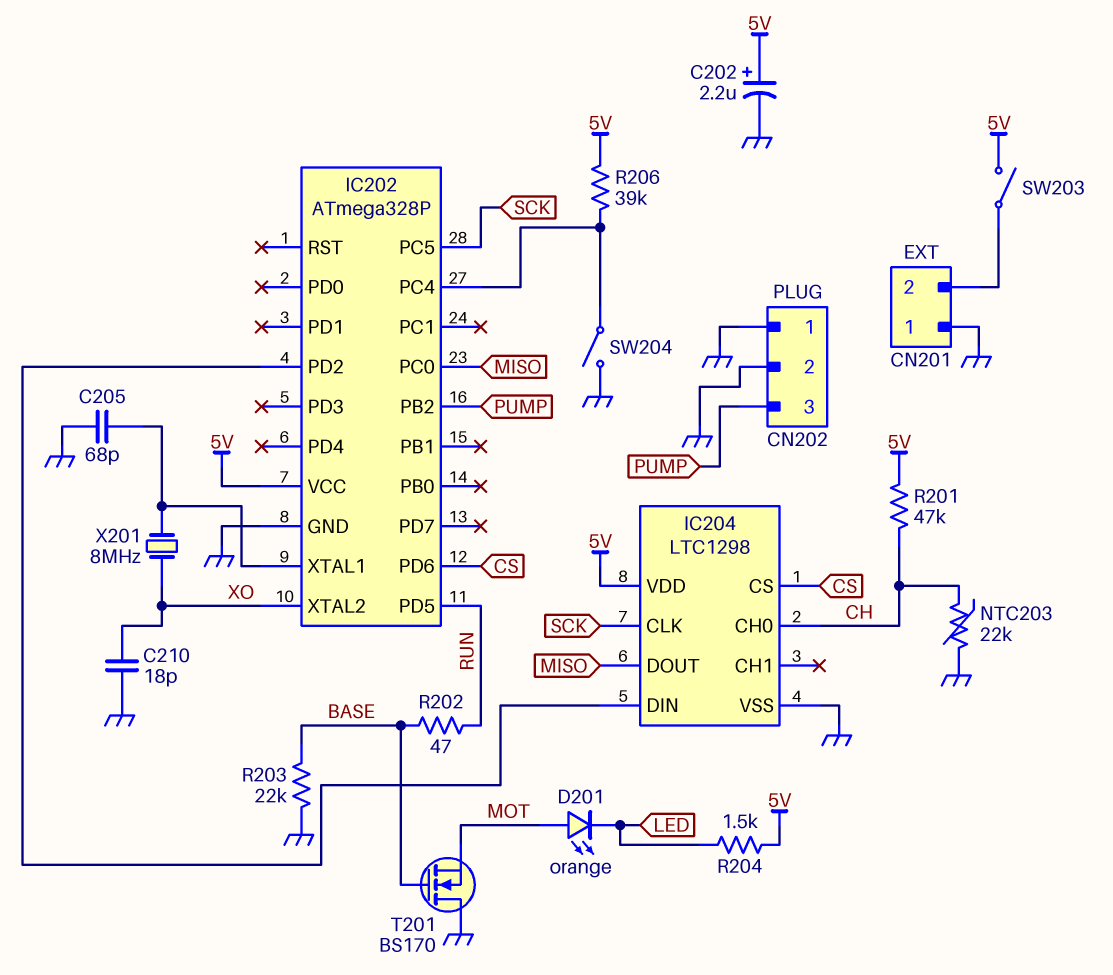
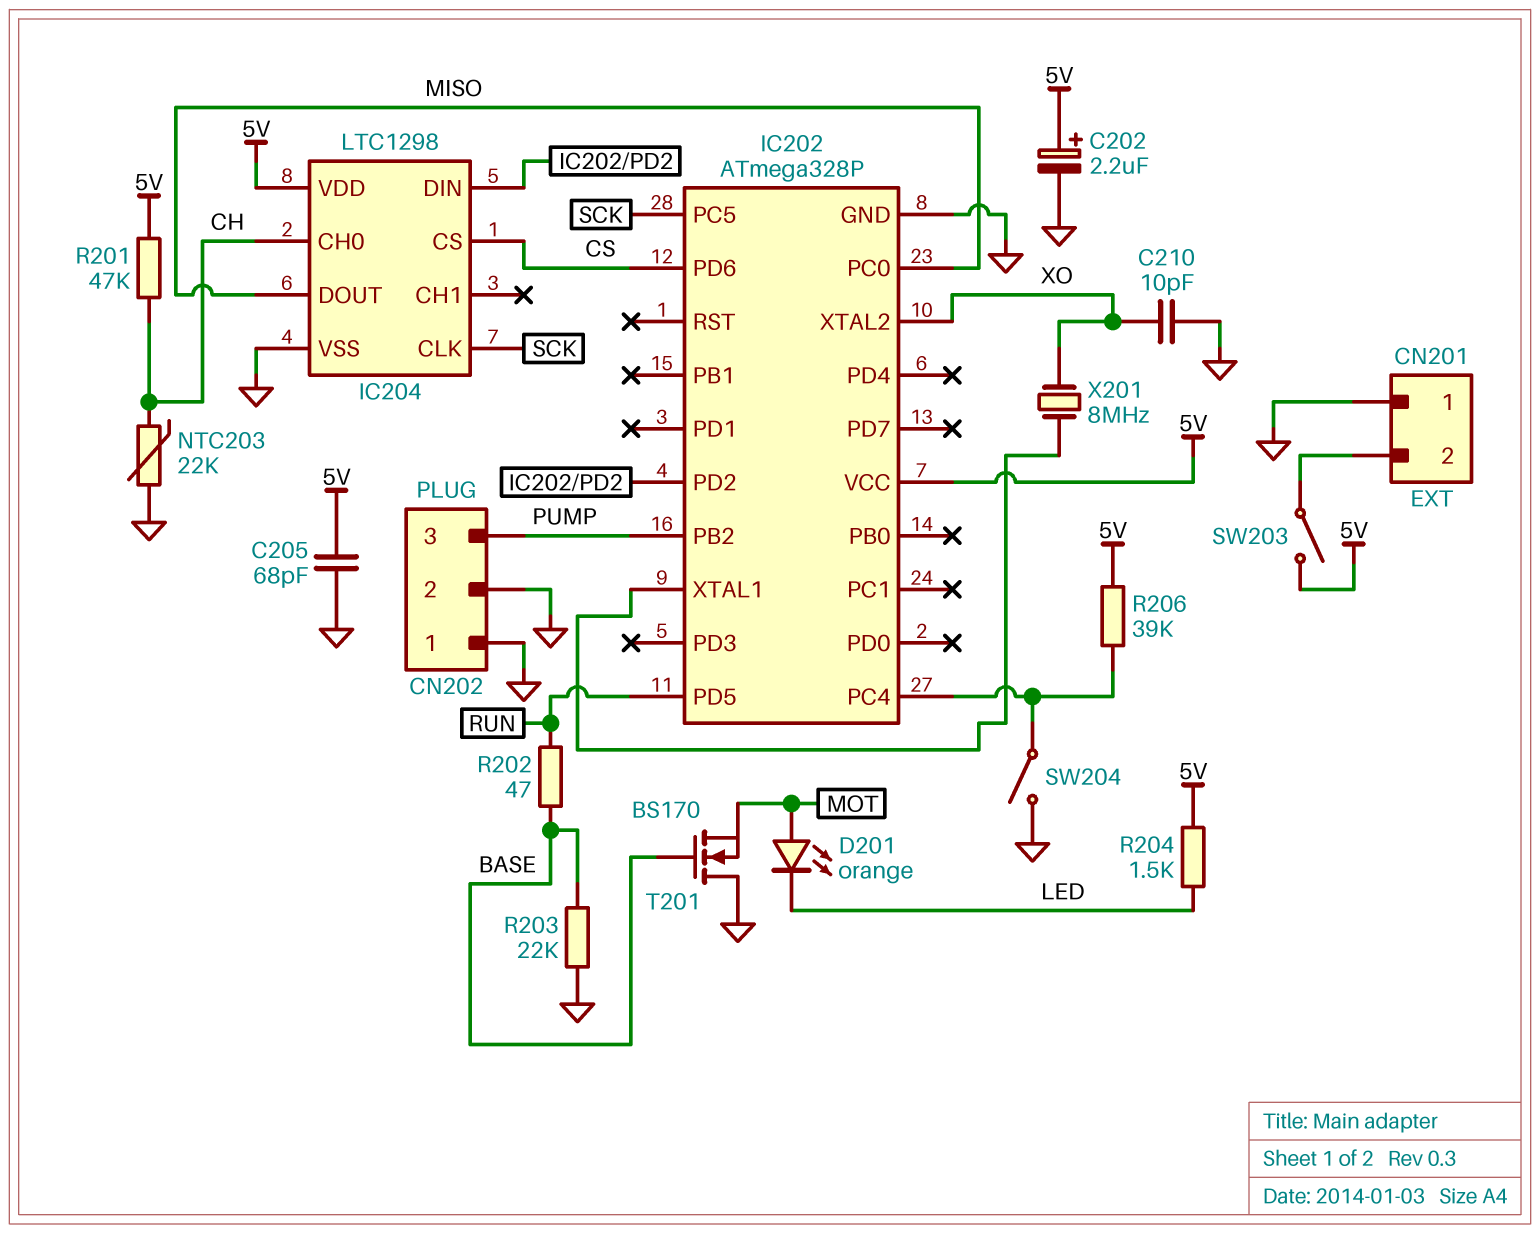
C205: 68pF (GND, IC202/XTAL1) -> 68pF (5V, GND)
C210: 18pF (GND, XO) -> 10pF (GND, XO)

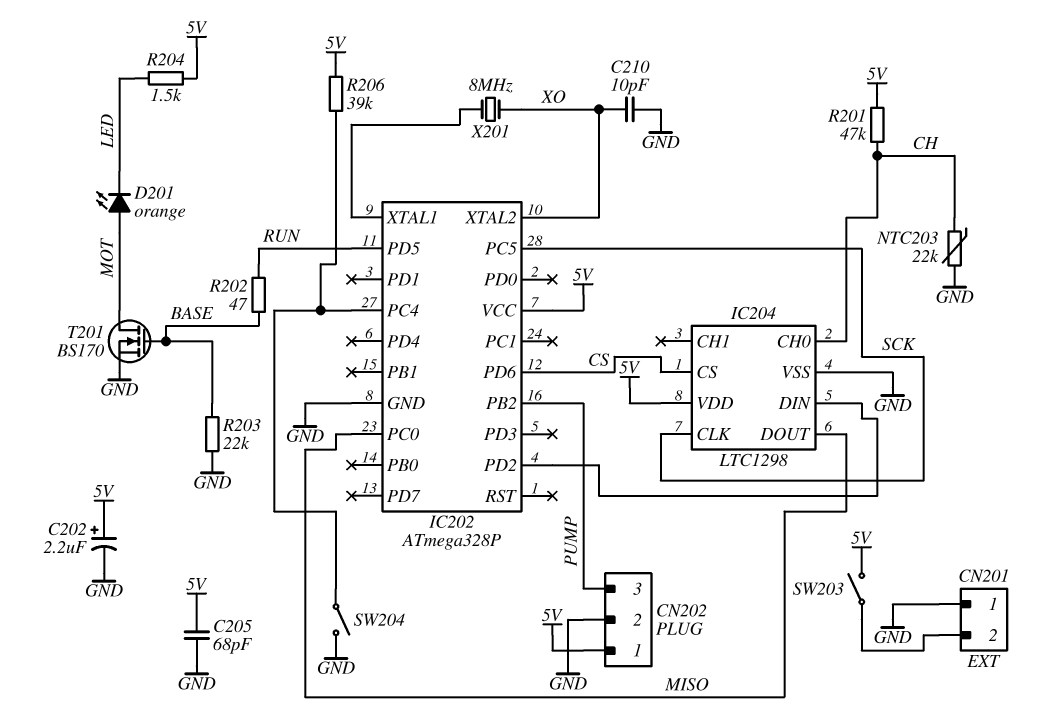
CN202 pin 1: GND -> 5V
T201: NMOS BS170 (G BASE, D GND, S MOT) -> NMOS BS170 (G BASE, D MOT, S GND)

